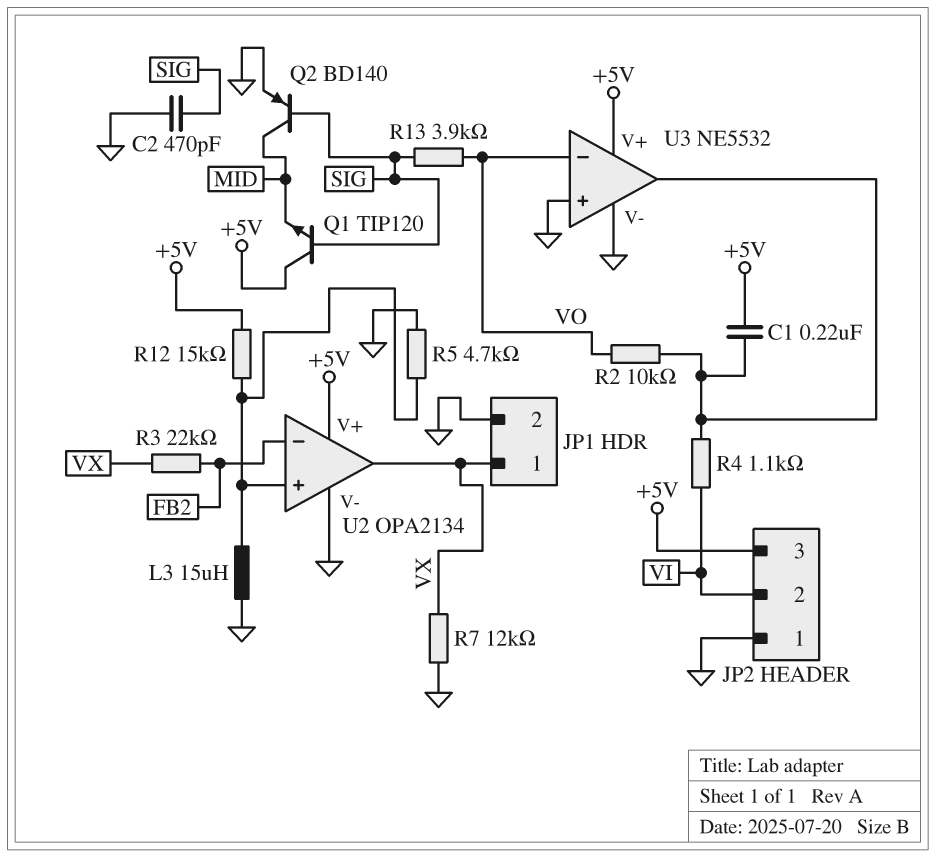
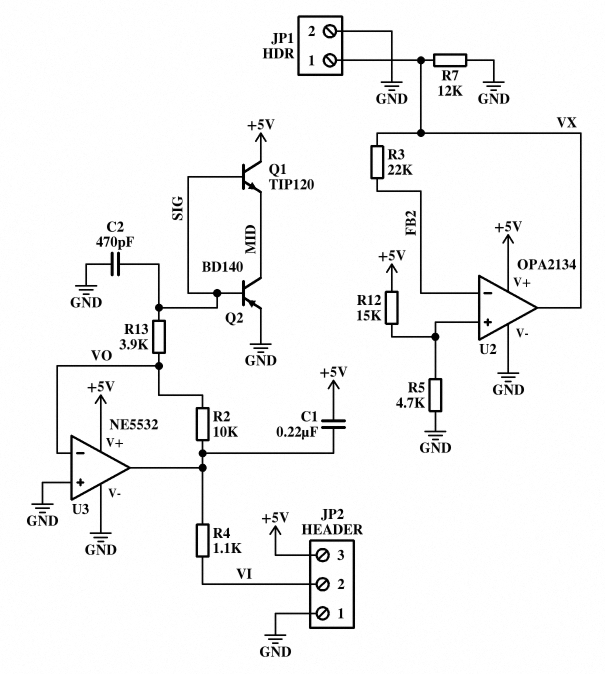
L3: 15uH (GND, U2/in+) -> none

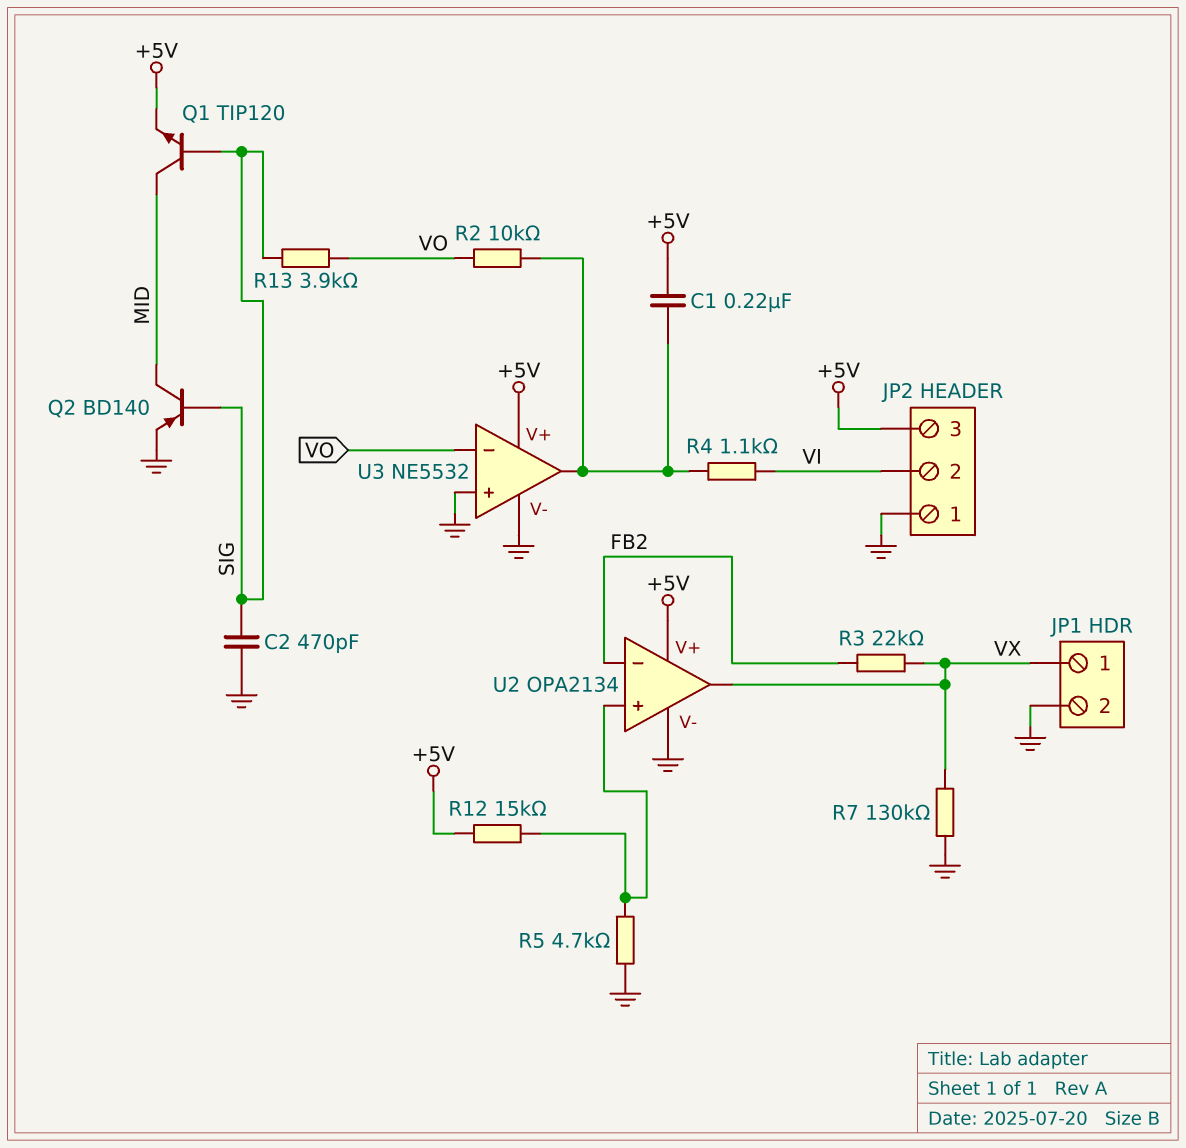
Q1: NPN TIP120 (B SIG, C +5V, E MID) -> NPN TIP120 (B SIG, C MID, E +5V)
R7: 12k (GND, VX) -> 130k (GND, VX)

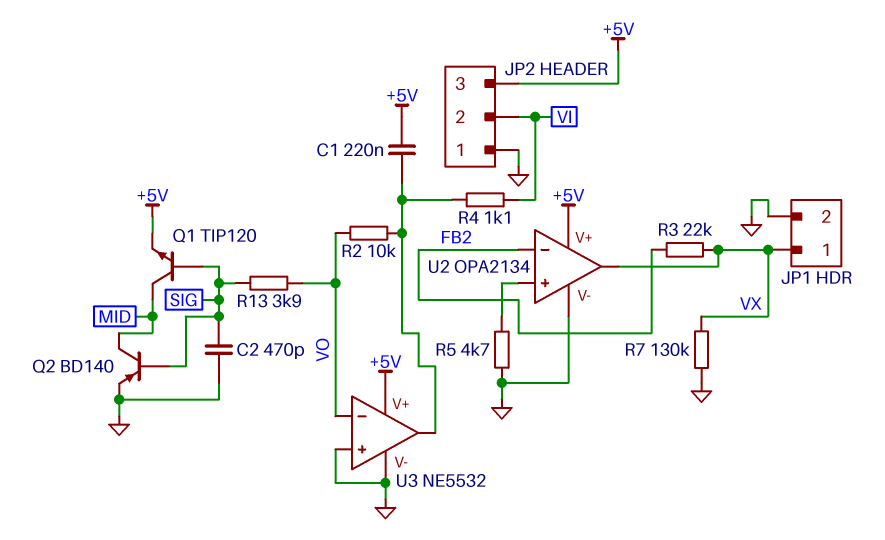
R12: 15k (+5V, U2/in+) -> none

